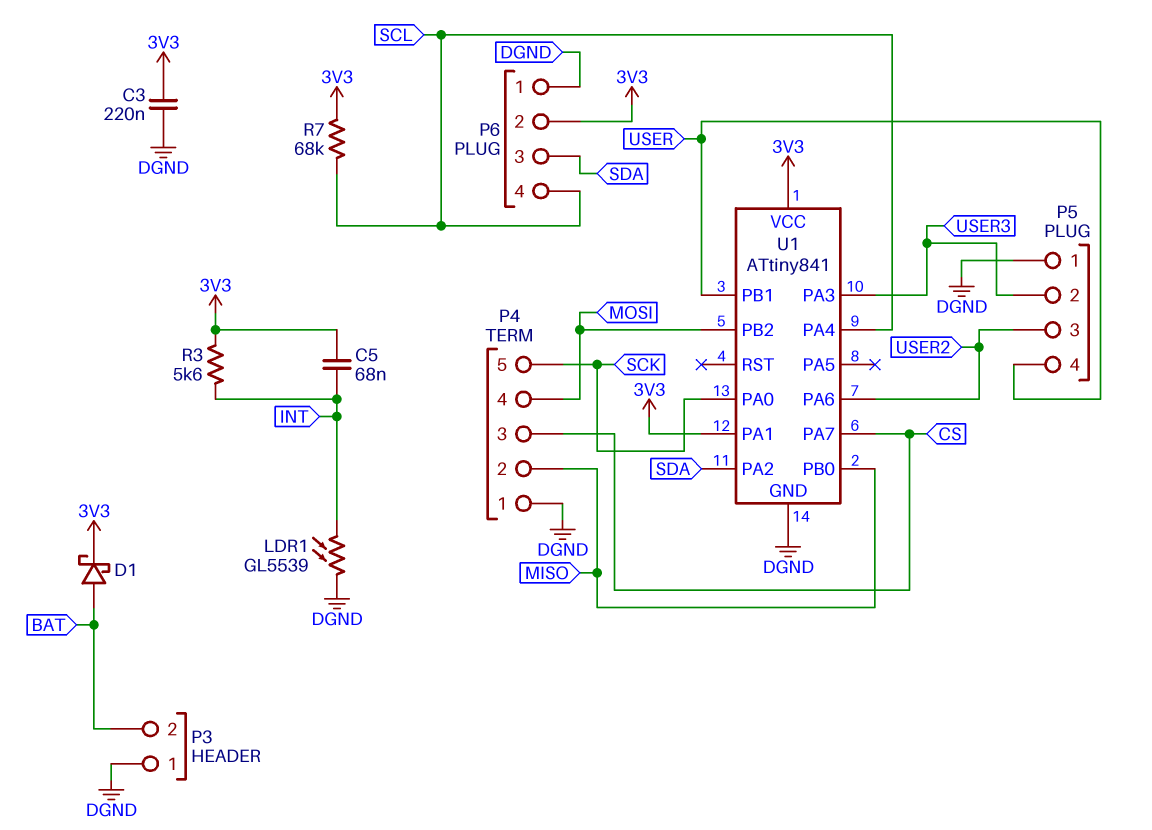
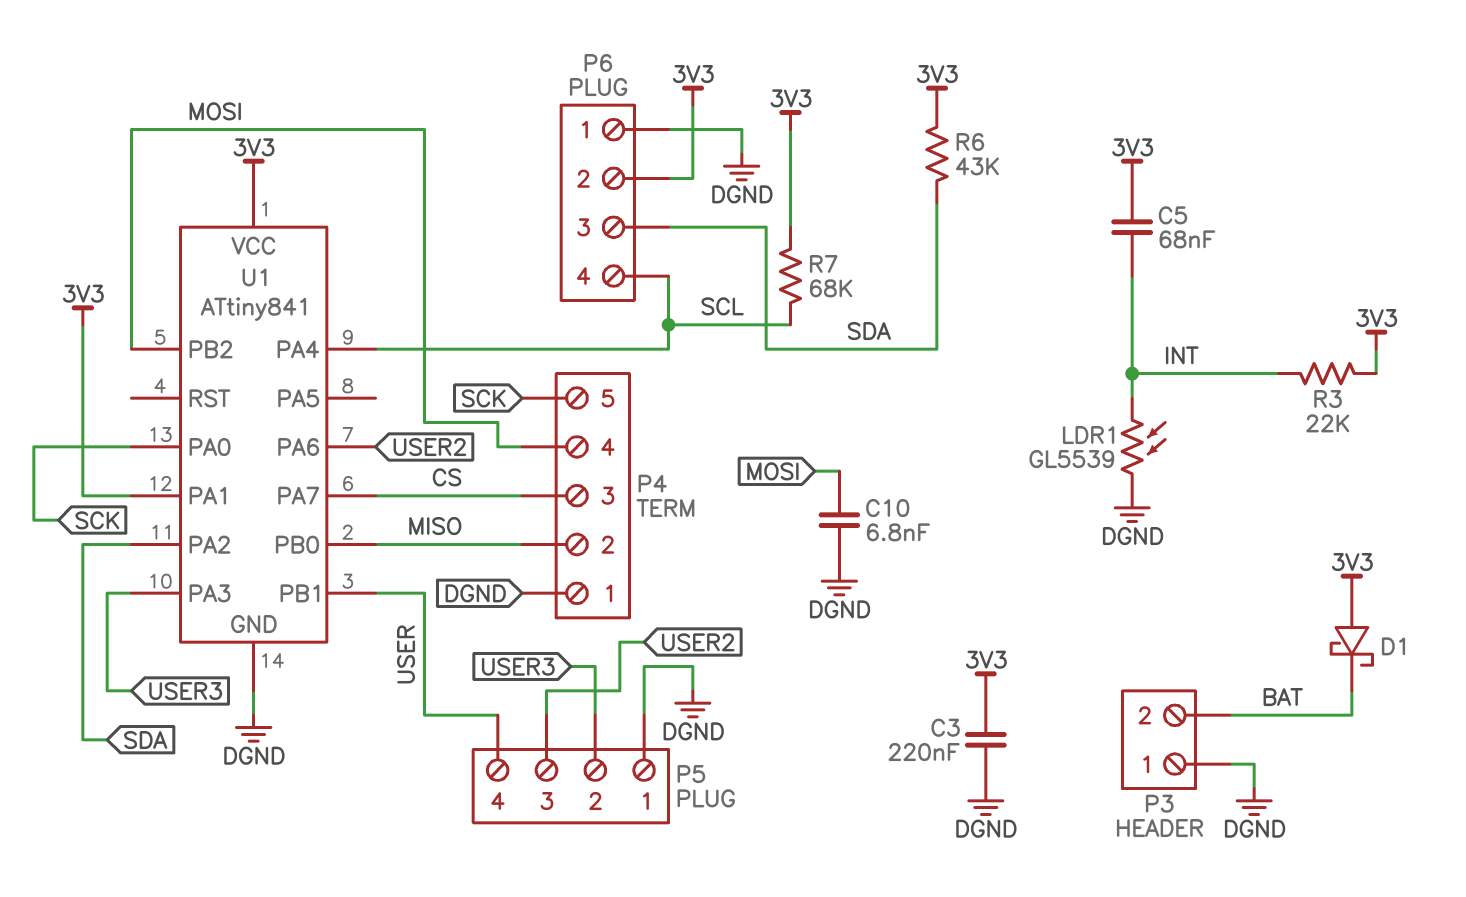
C10: none -> 6.8nF (DGND, MOSI)
D1: schottky (A BAT, K 3V3) -> schottky (A 3V3, K BAT)
R3: 5.6k (3V3, INT) -> 22k (3V3, INT)
R6: none -> 43k (3V3, SDA)

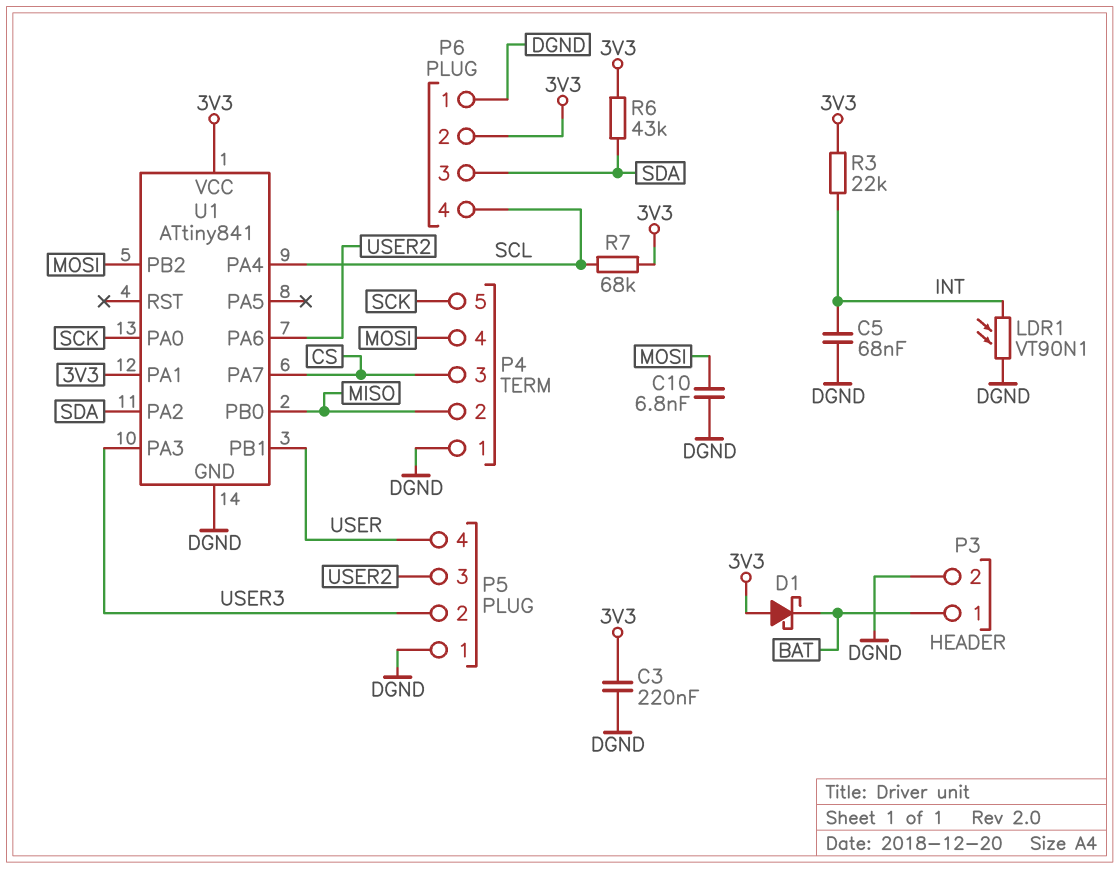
C5: 68nF (3V3, INT) -> 68nF (DGND, INT)
LDR1: GL5539 (DGND, INT) -> VT90N1 (DGND, INT)
P3 pin 1: DGND -> BAT
P3 pin 2: BAT -> DGND

